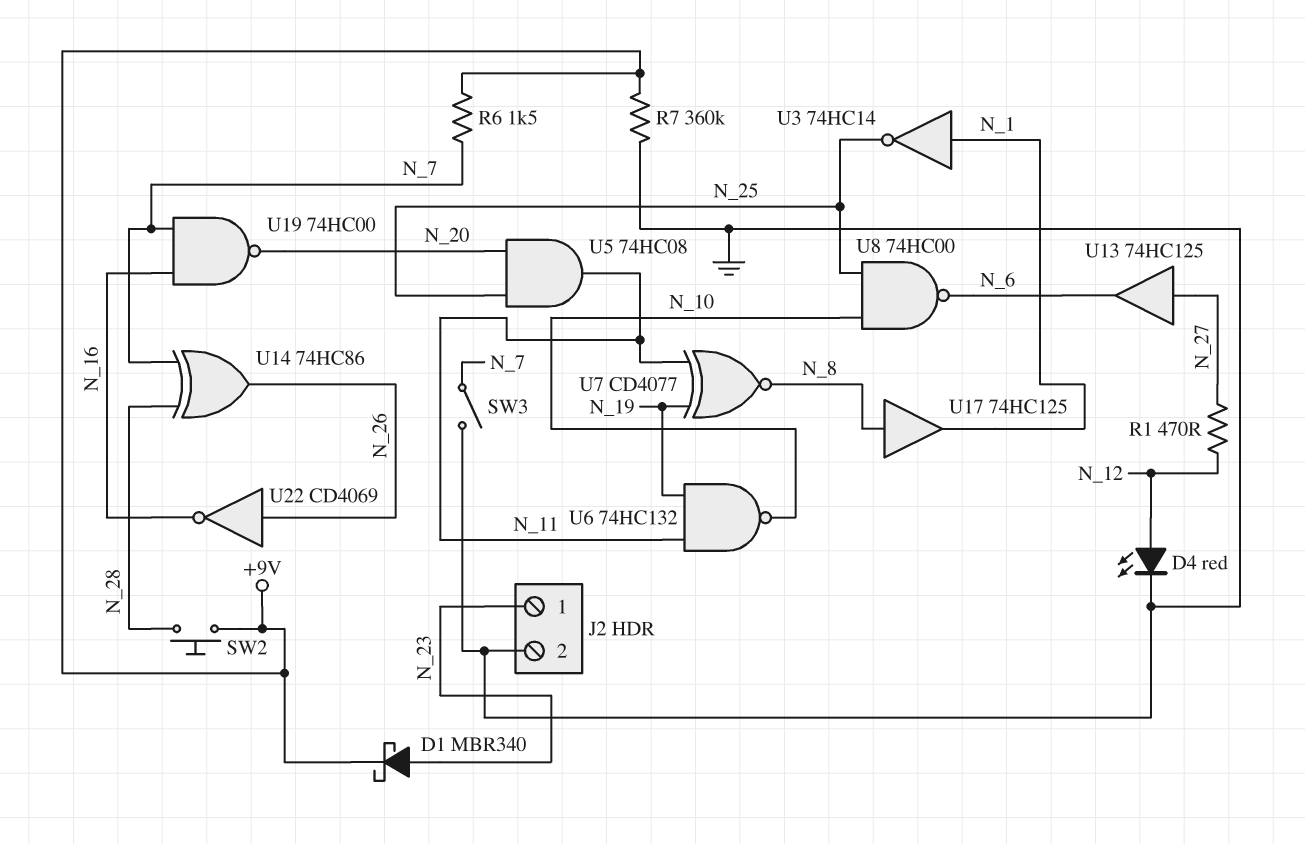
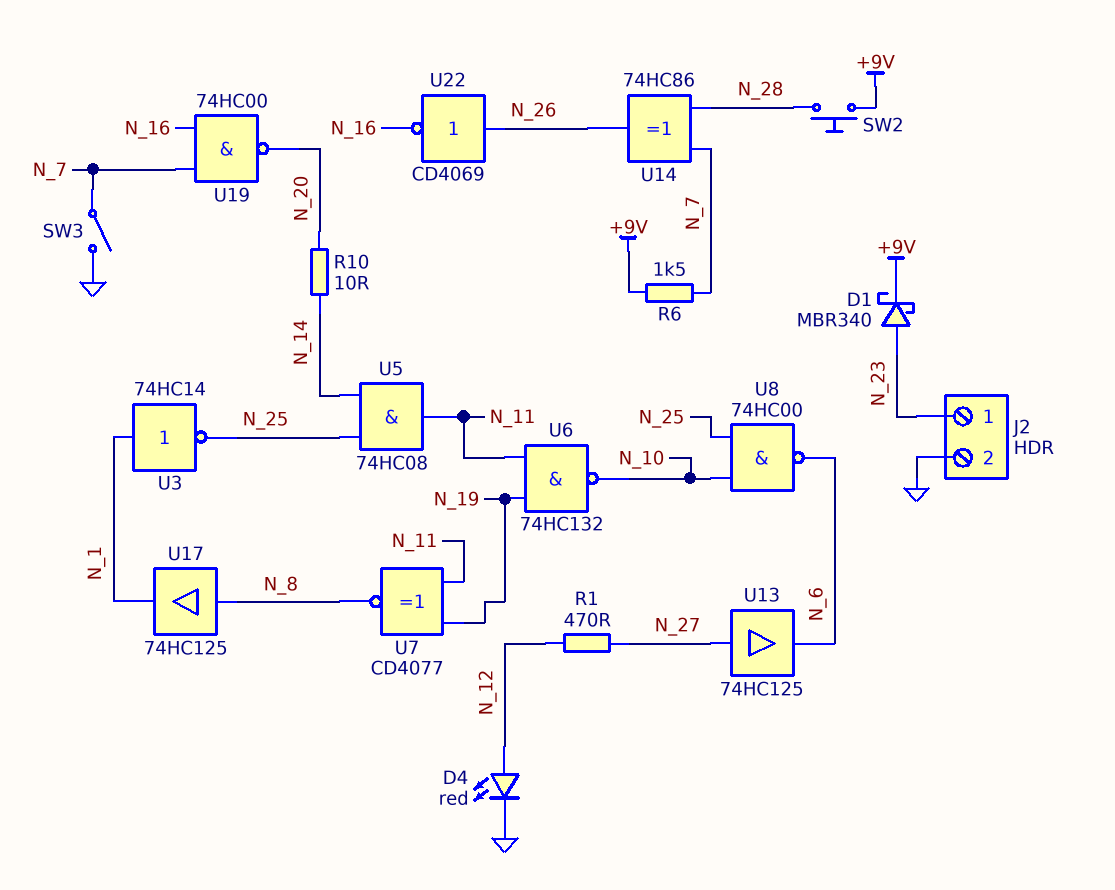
R7: 360k (+9V, GND) -> none
R10: none -> 10 (N_14, N_20)
U5: AND 74HC08 (in N_20, in N_25, out N_11) -> AND 74HC08 (in N_14, in N_25, out N_11)

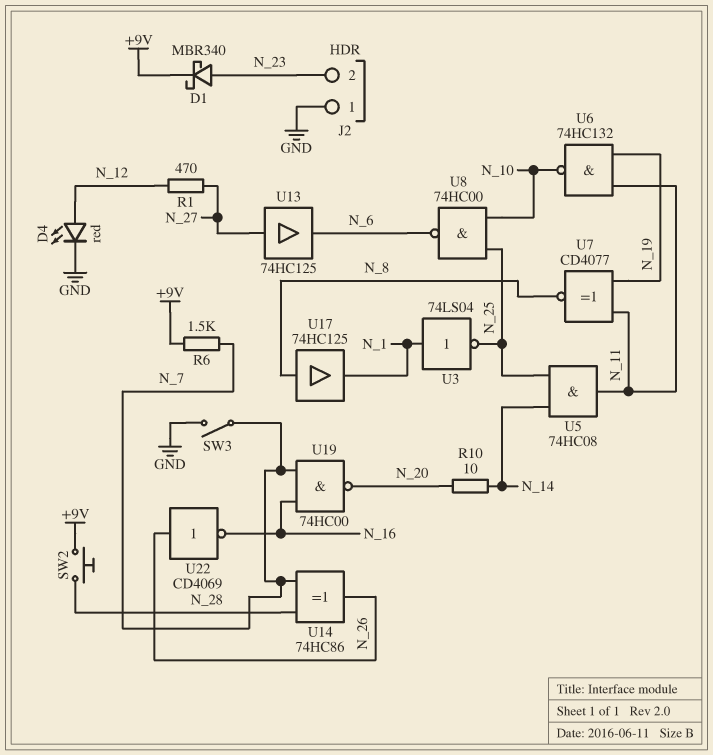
J2 pin 1: N_23 -> GND
J2 pin 2: GND -> N_23
U3: NOT 74HC14 (in N_1, out N_25) -> NOT 74LS04 (in N_1, out N_25)

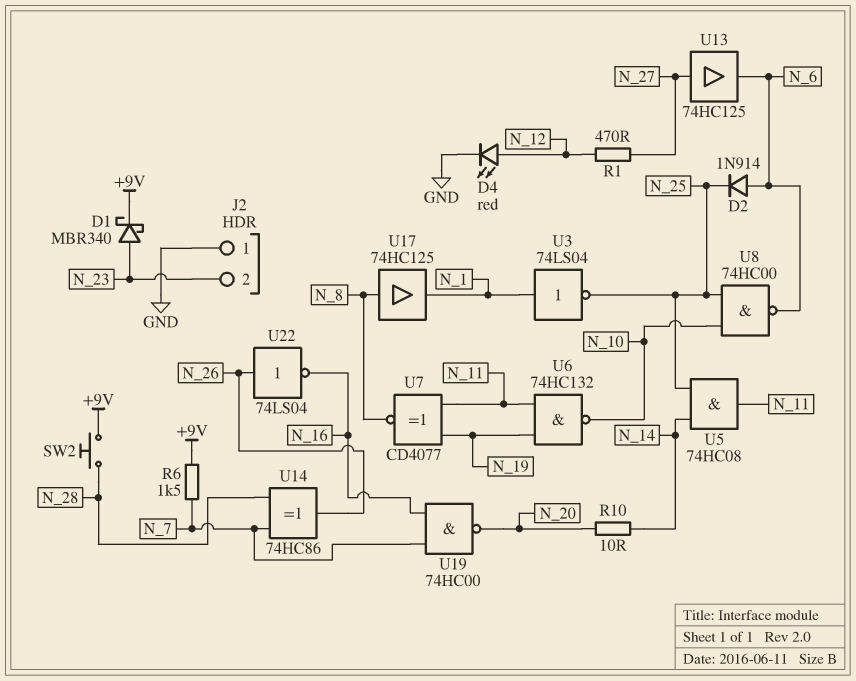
D2: none -> diode 1N914 (A N_6, K N_25)
SW3: switch (GND, N_7) -> none
U22: NOT CD4069 (in N_26, out N_16) -> NOT 74LS04 (in N_26, out N_16)

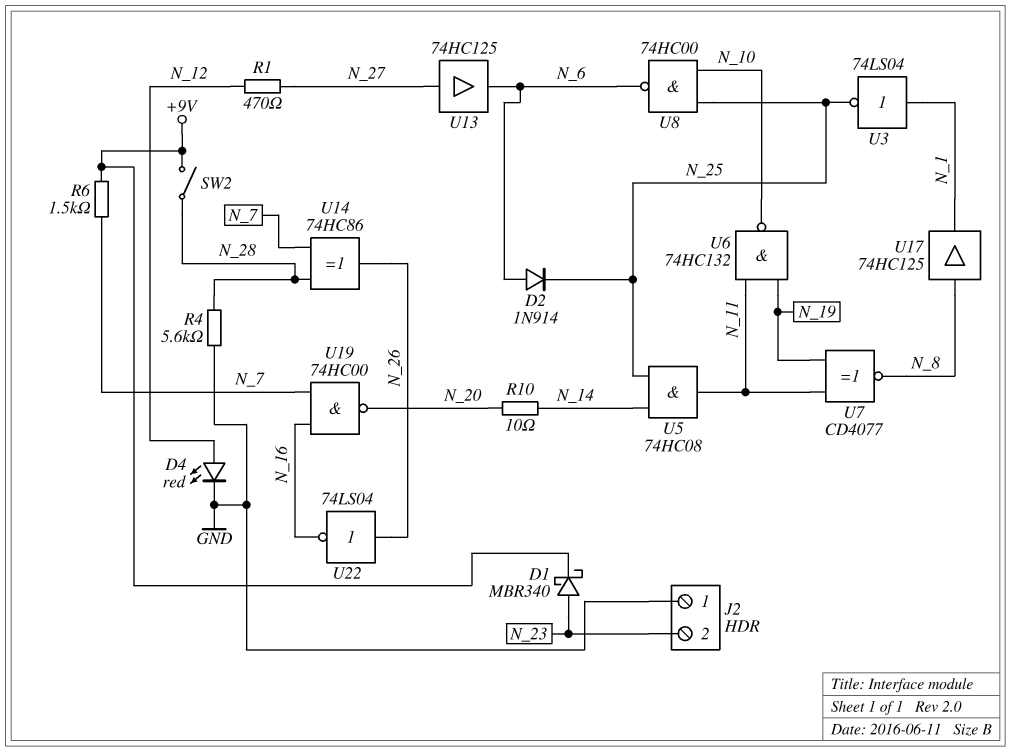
R4: none -> 5.6k (GND, N_28)
SW2: button (+9V, N_28) -> switch (+9V, N_28)

